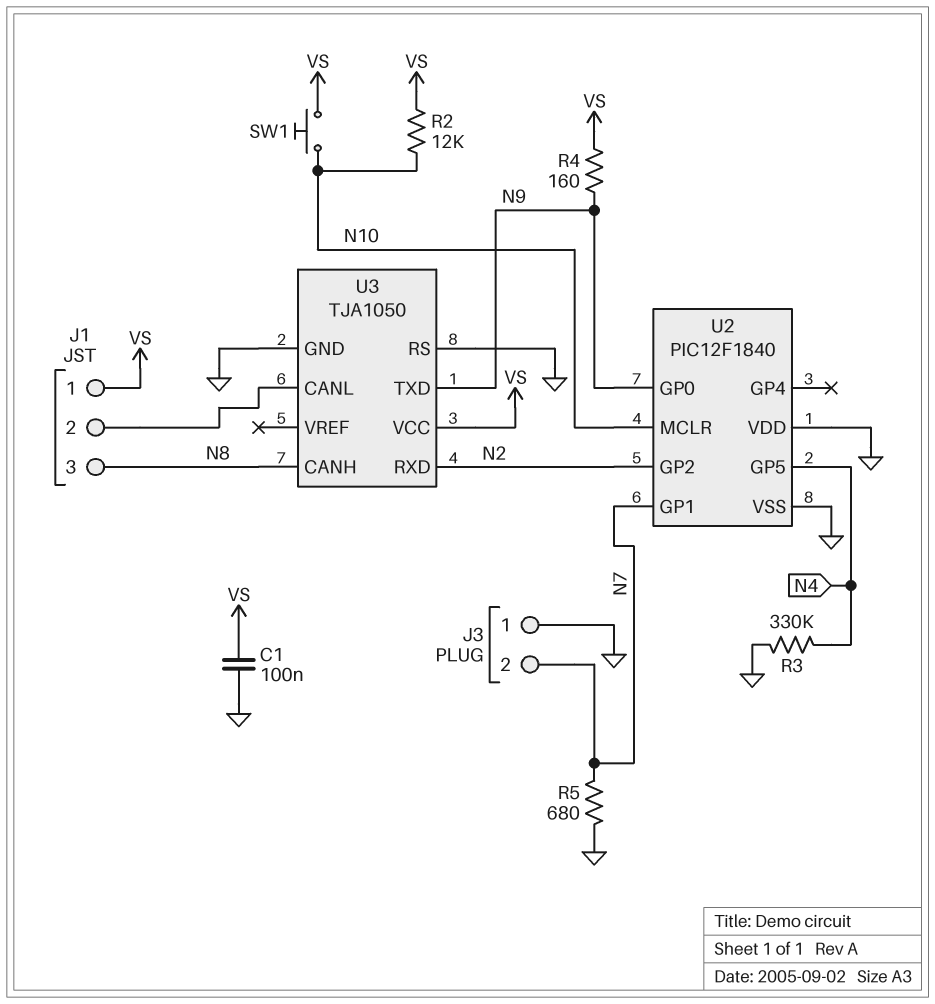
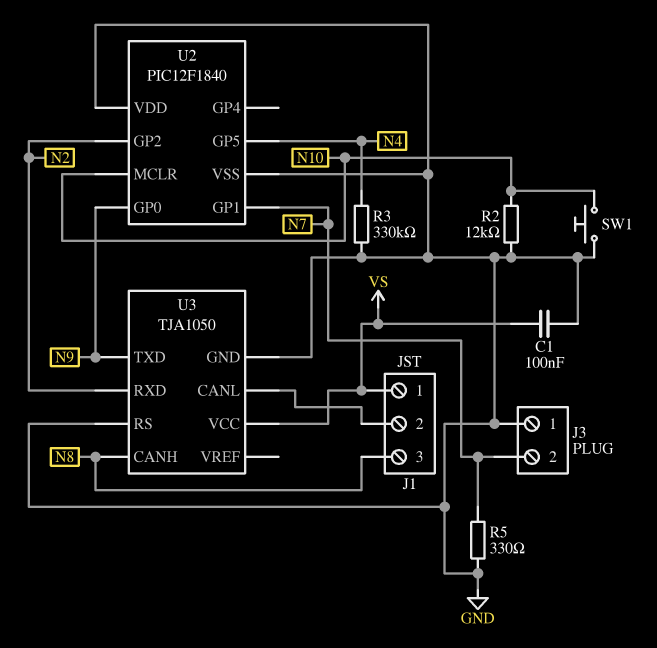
R2: 12k (N10, VS) -> 12k (GND, N10)
R4: 160 (N9, VS) -> none
R5: 680 (GND, N7) -> 330 (GND, N7)
SW1: button (N10, VS) -> button (GND, N10)

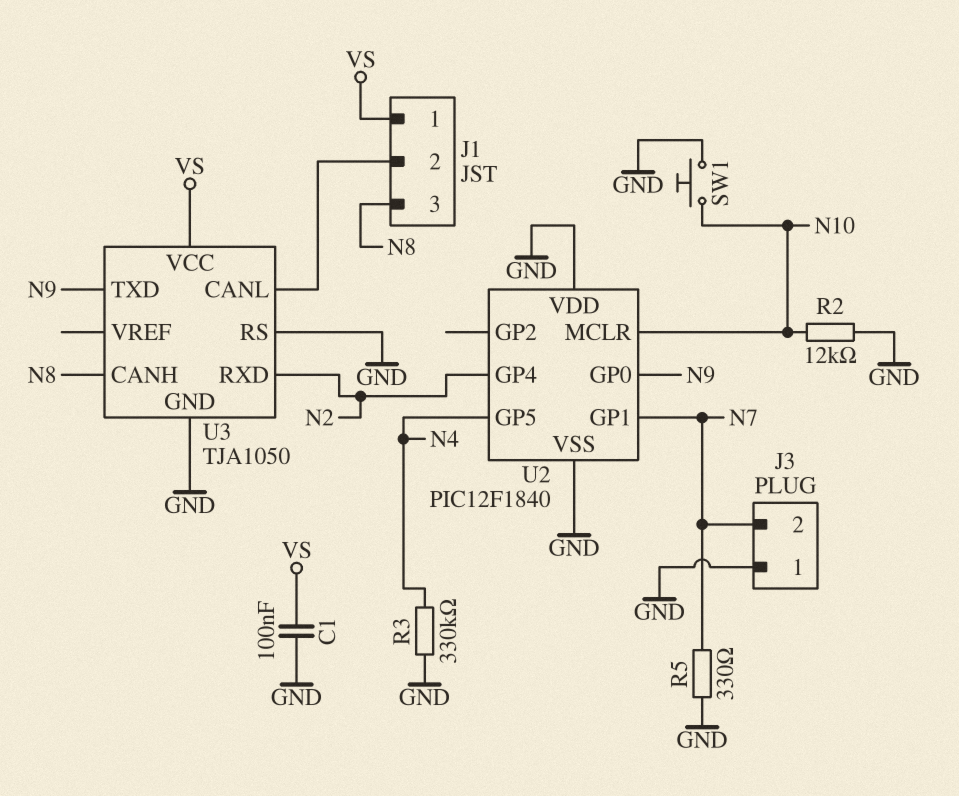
U2 pin GP2: N2 -> none
U2 pin GP4: none -> N2

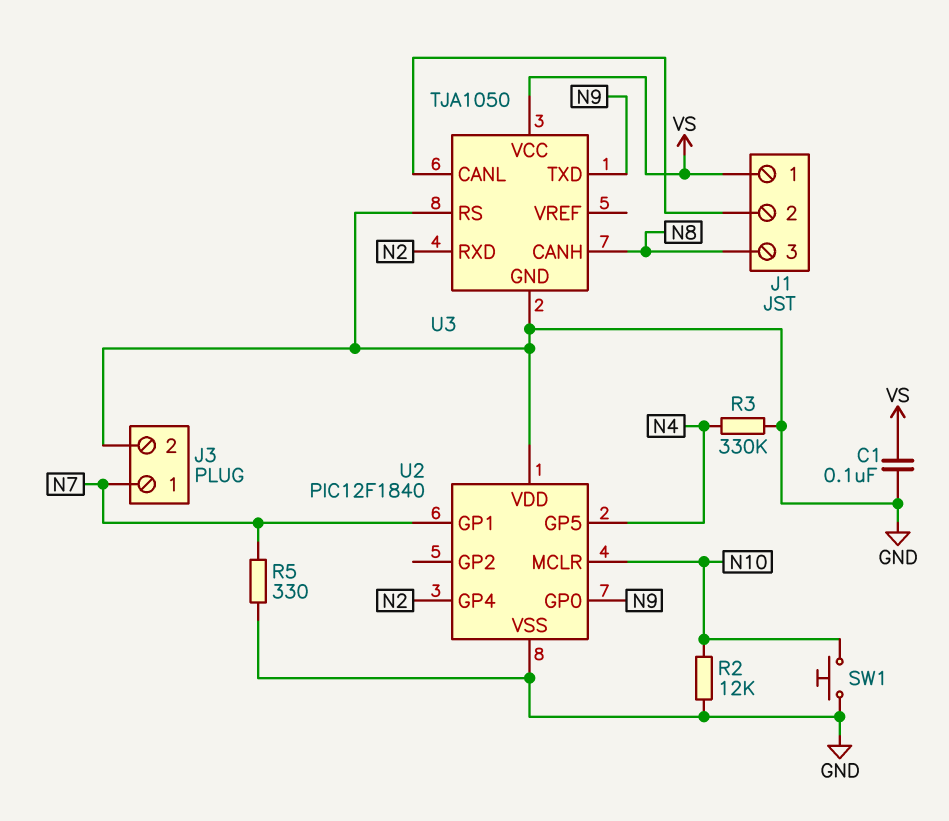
J3 pin 1: GND -> N7
J3 pin 2: N7 -> GND

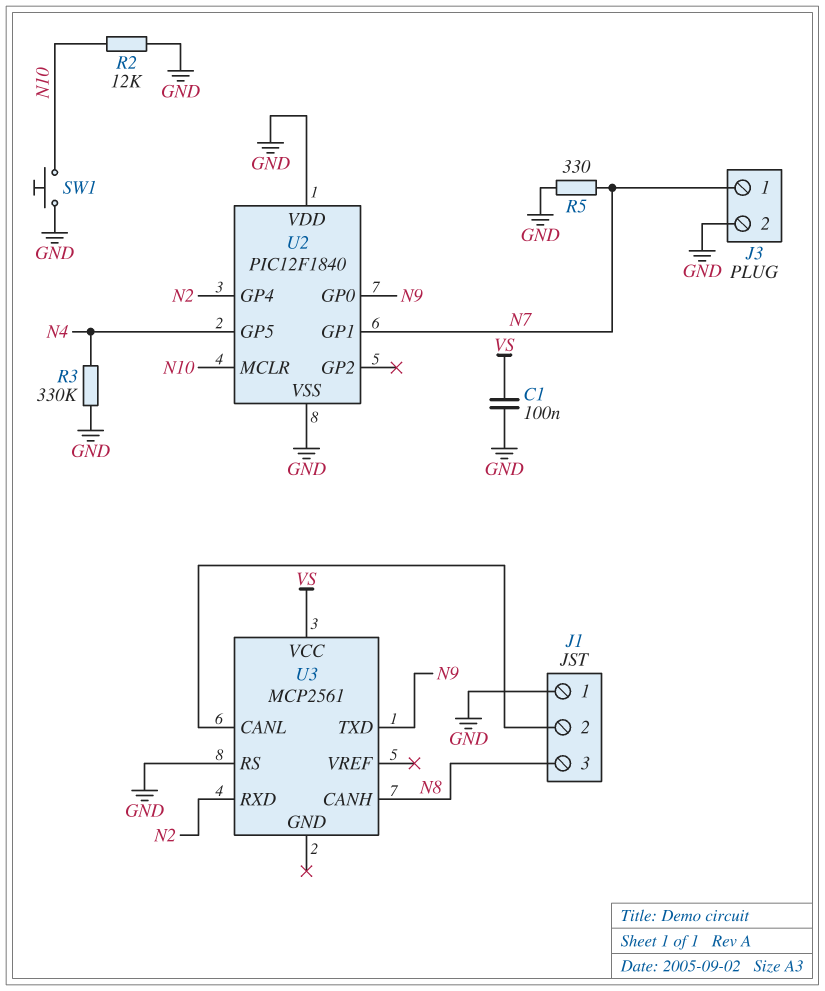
J1 pin 1: VS -> GND
U3: TJA1050 -> MCP2561
U3 pin GND: GND -> none

